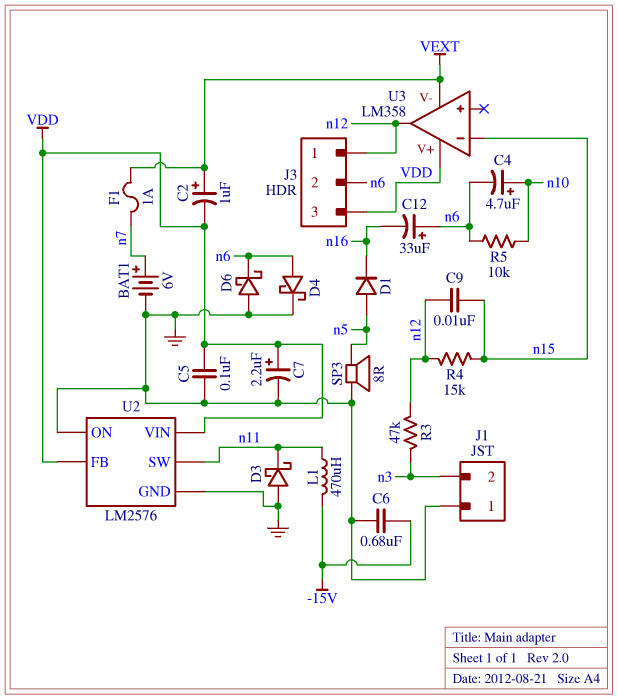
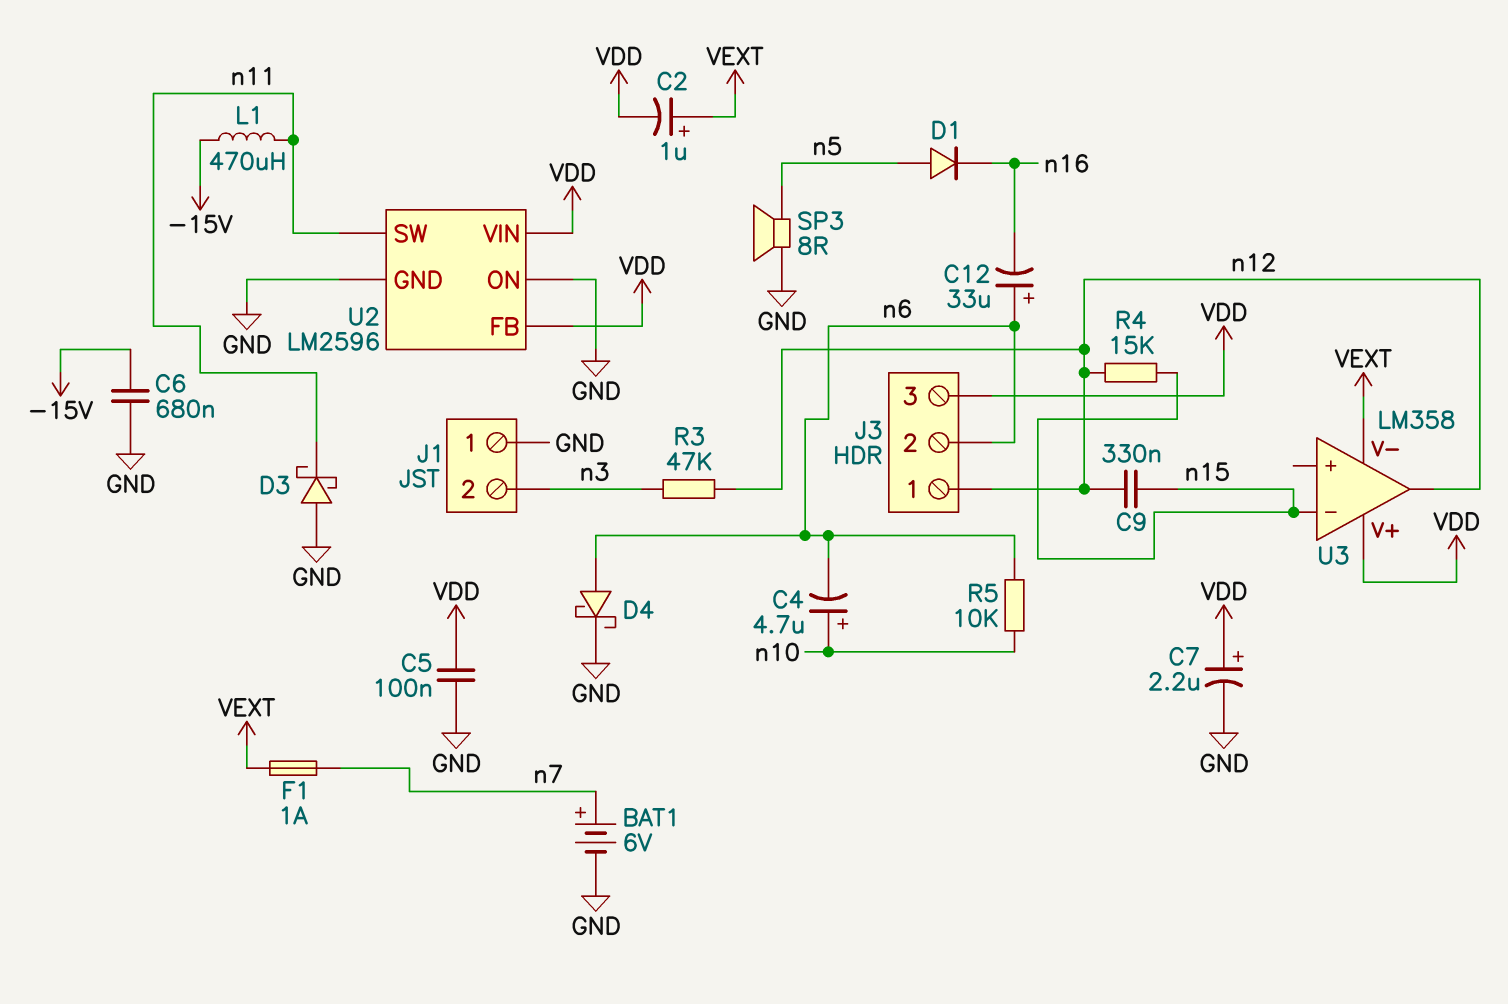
C9: 10nF (n12, n15) -> 330nF (n12, n15)
D6: schottky (A GND, K n6) -> none
U2: LM2576 -> LM2596

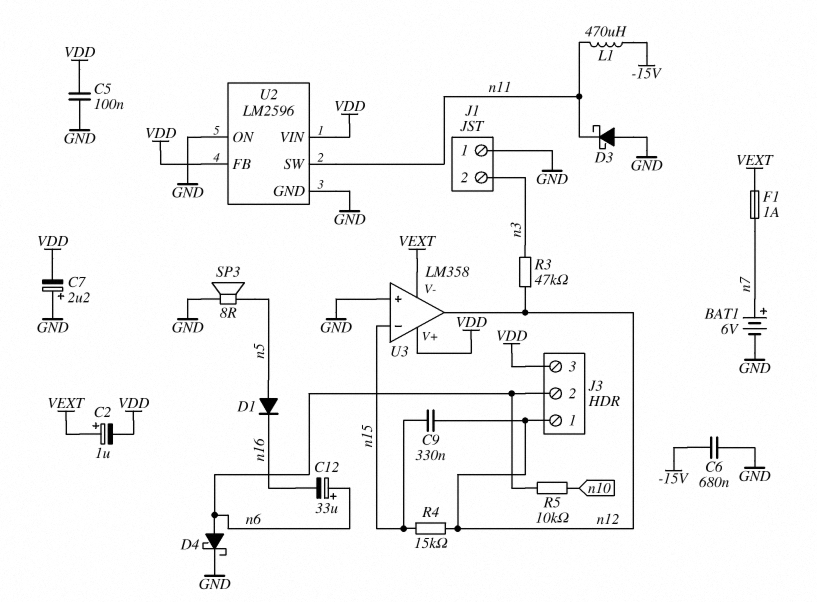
C4: 4.7uF (plus n10, minus n6) -> none
C7: 2.2uF (plus VDD, minus GND) -> 2.2uF (plus GND, minus VDD)
U3 pin in+: none -> GND

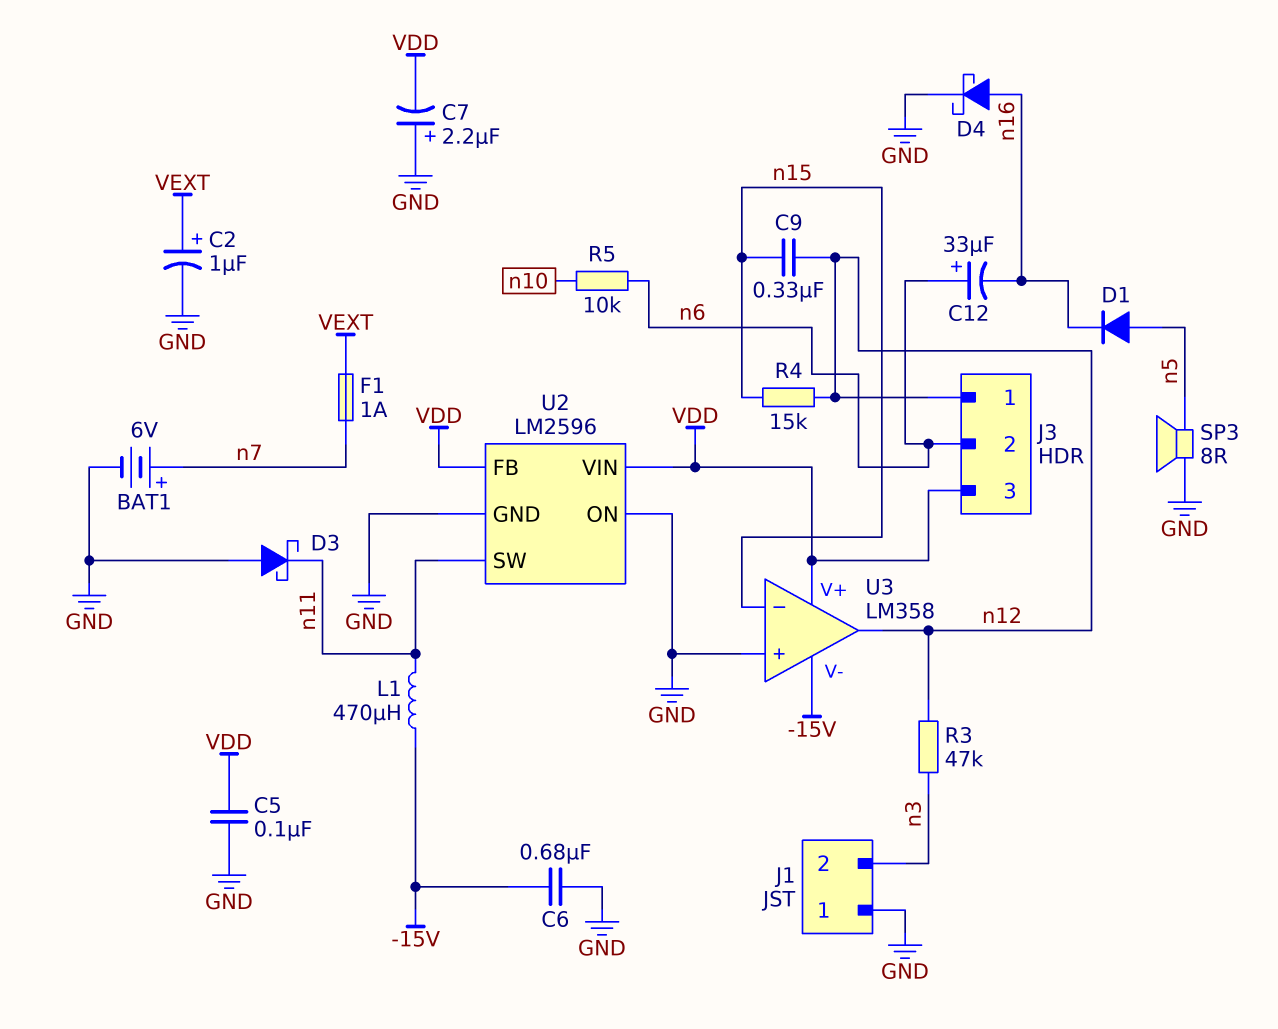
C2: 1uF (plus VEXT, minus VDD) -> 1uF (plus VEXT, minus GND)
D4: schottky (A n6, K GND) -> schottky (A n16, K GND)
U3 pin V-: VEXT -> -15V

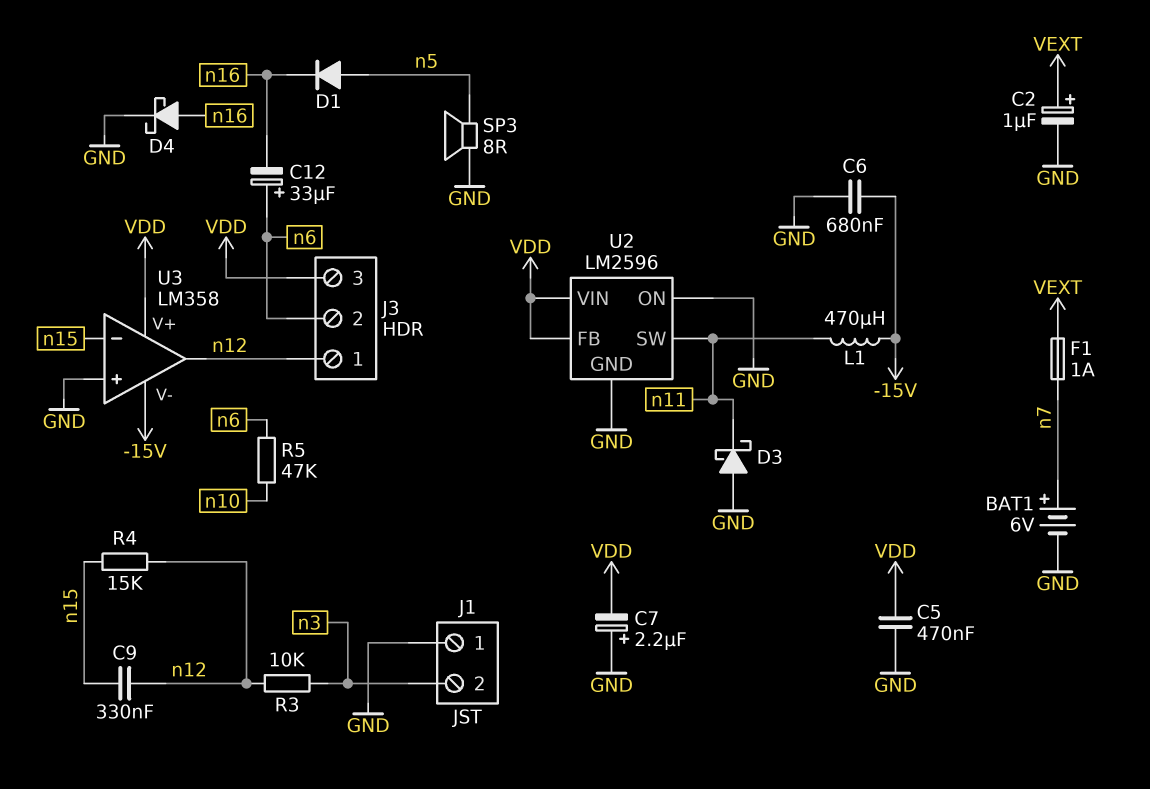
C5: 100nF (GND, VDD) -> 470nF (GND, VDD)
R3: 47k (n3, n12) -> 10k (n3, n12)
R5: 10k (n6, n10) -> 47k (n6, n10)

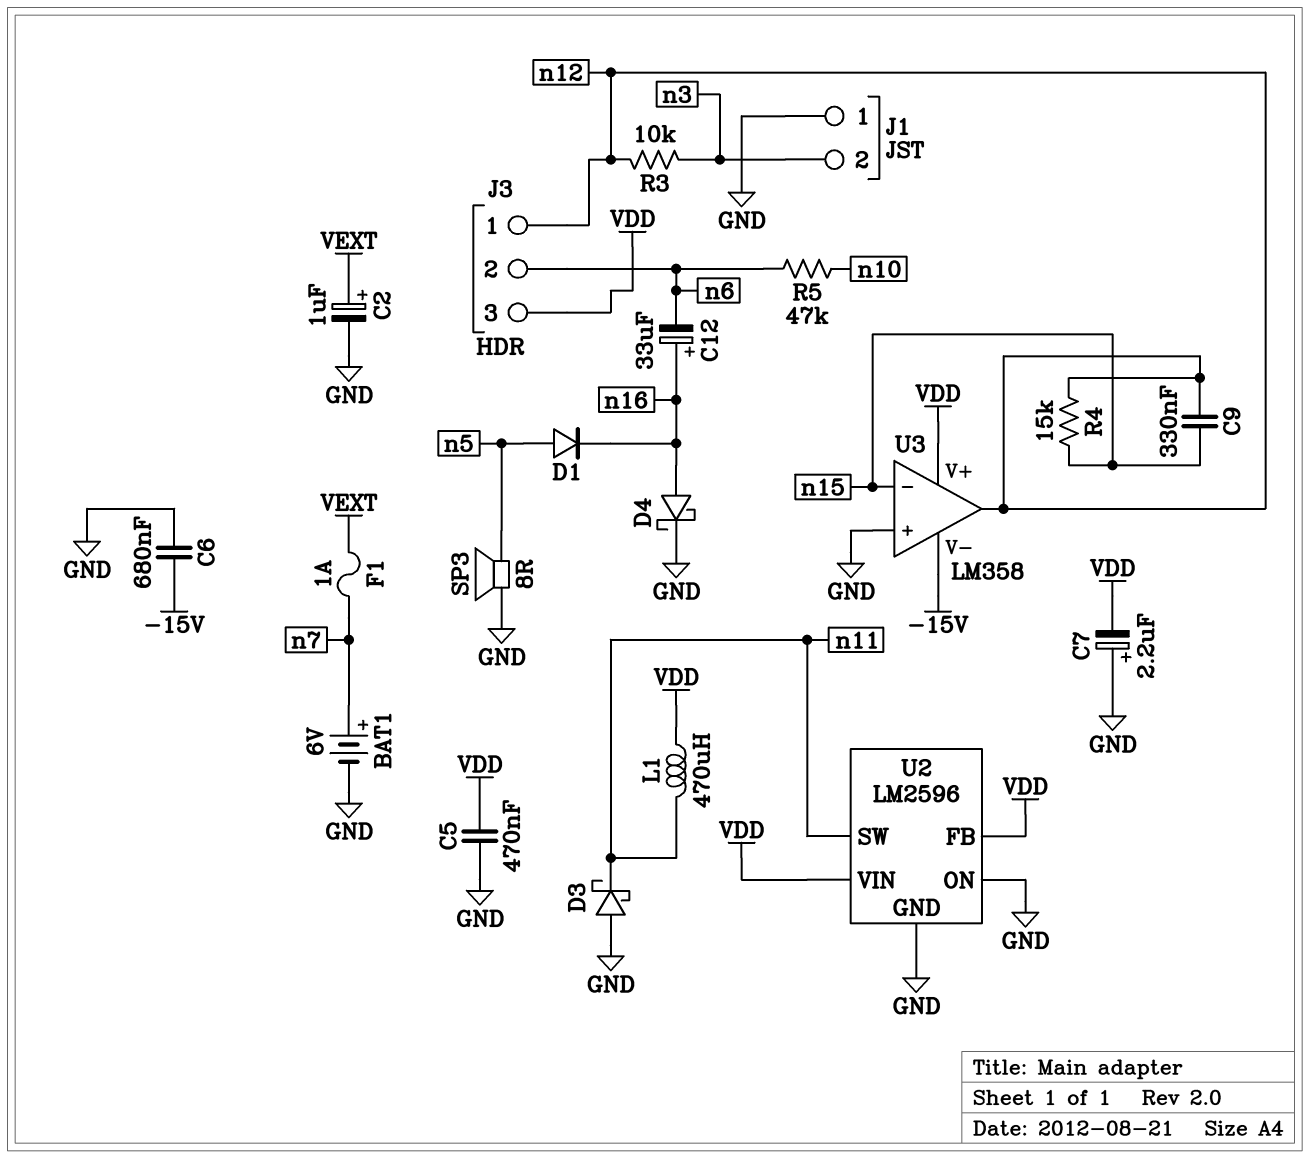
C12: 33uF (plus n6, minus n16) -> 33uF (plus n16, minus n6)
L1: 470uH (-15V, n11) -> 470uH (VDD, n11)

